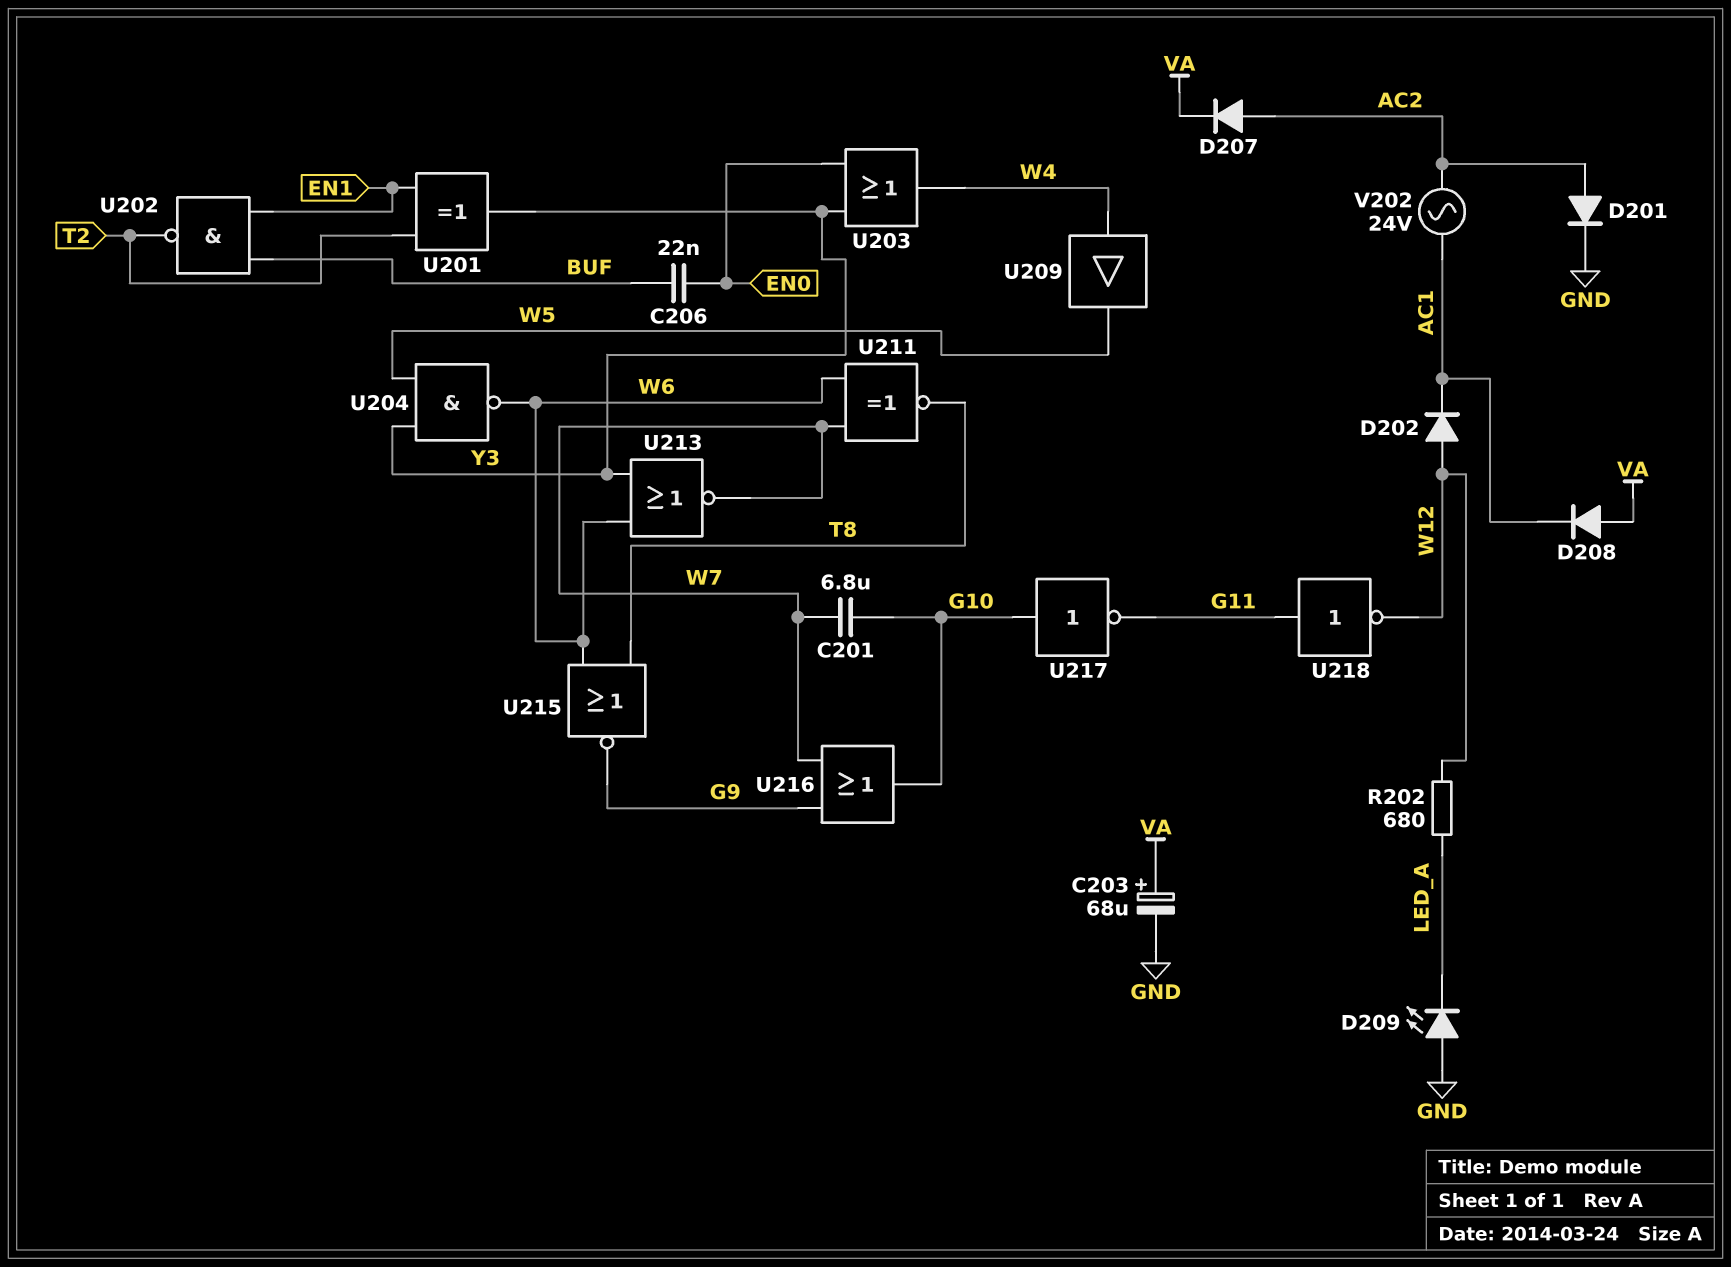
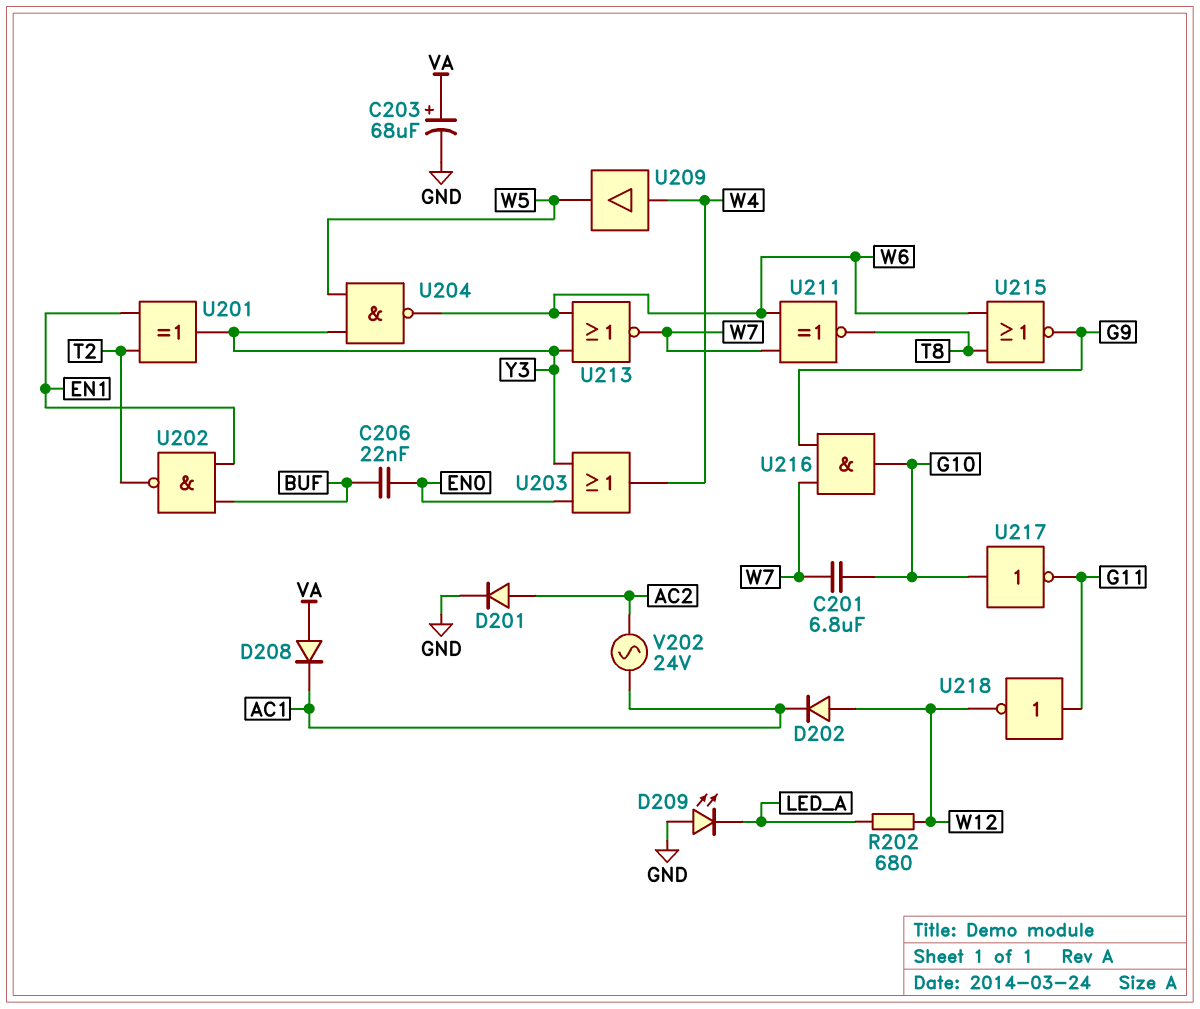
D207: diode (A AC2, K VA) -> none
U216: OR (in G9, in W7, out G10) -> AND (in G9, in W7, out G10)

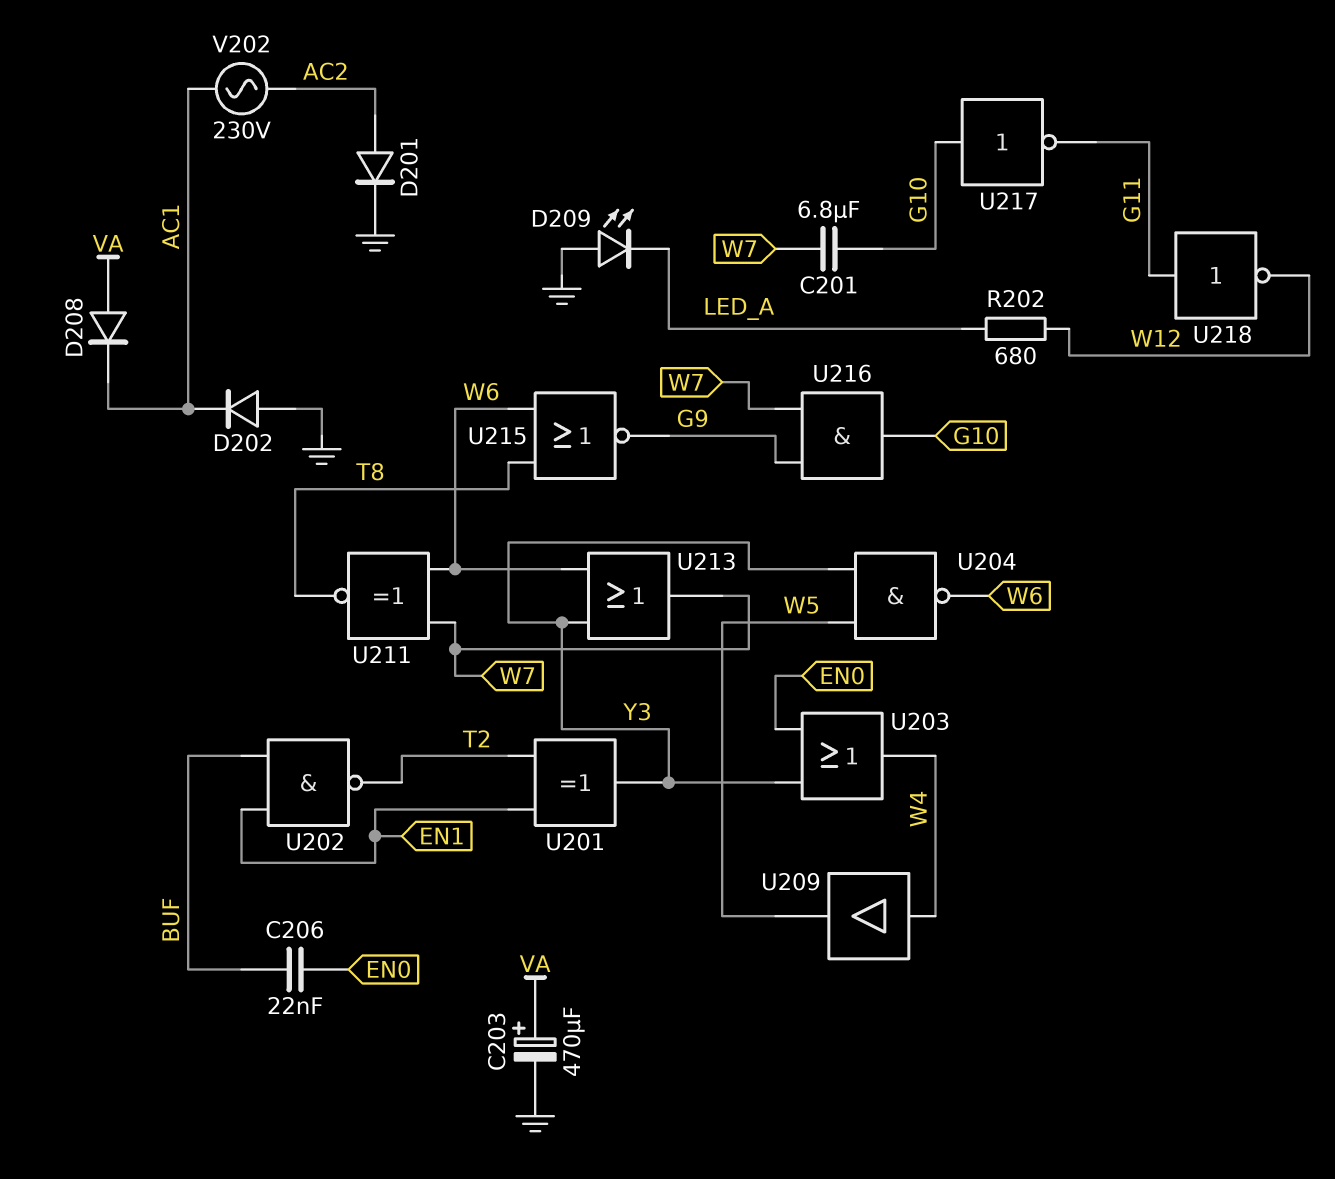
C203: 68uF (plus VA, minus GND) -> 470uF (plus VA, minus GND)
D202: diode (A W12, K AC1) -> diode (A GND, K AC1)
U213: NOR (in W6, in Y3, out W7) -> OR (in W6, in Y3, out W7)
V202: AC 24V (AC1, AC2) -> AC 230V (AC1, AC2)

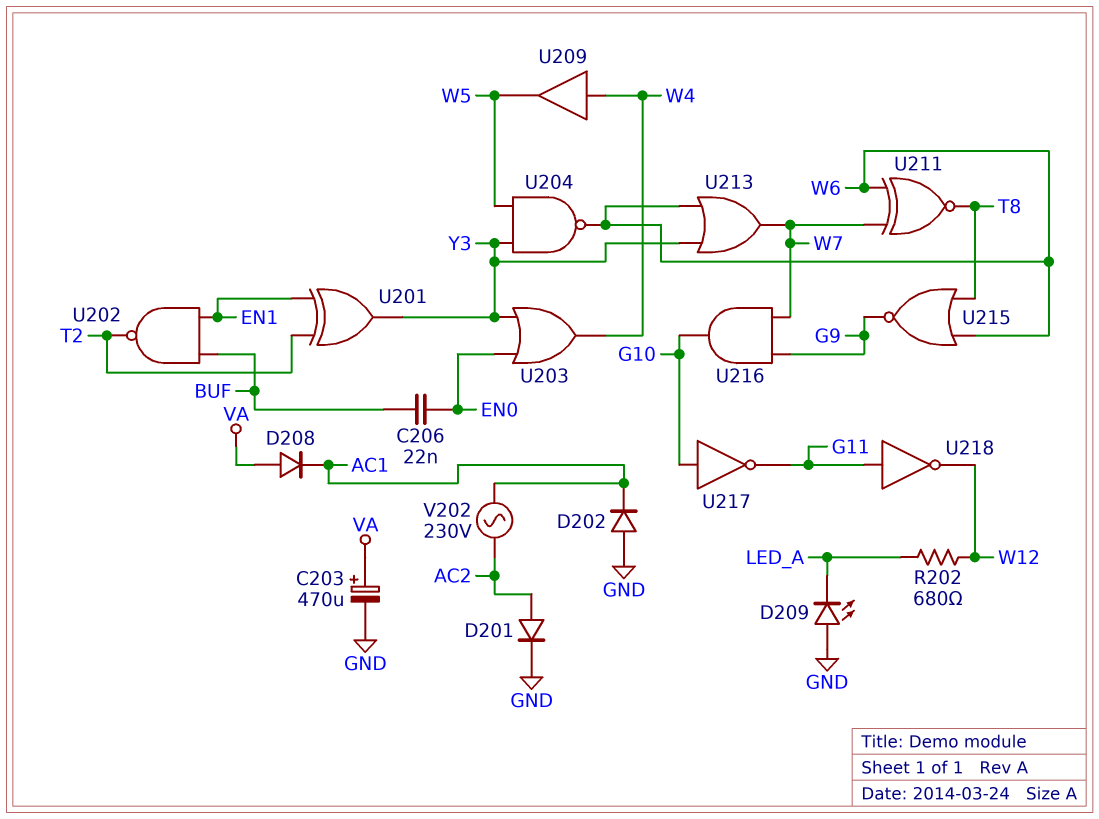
C201: 6.8uF (G10, W7) -> none

